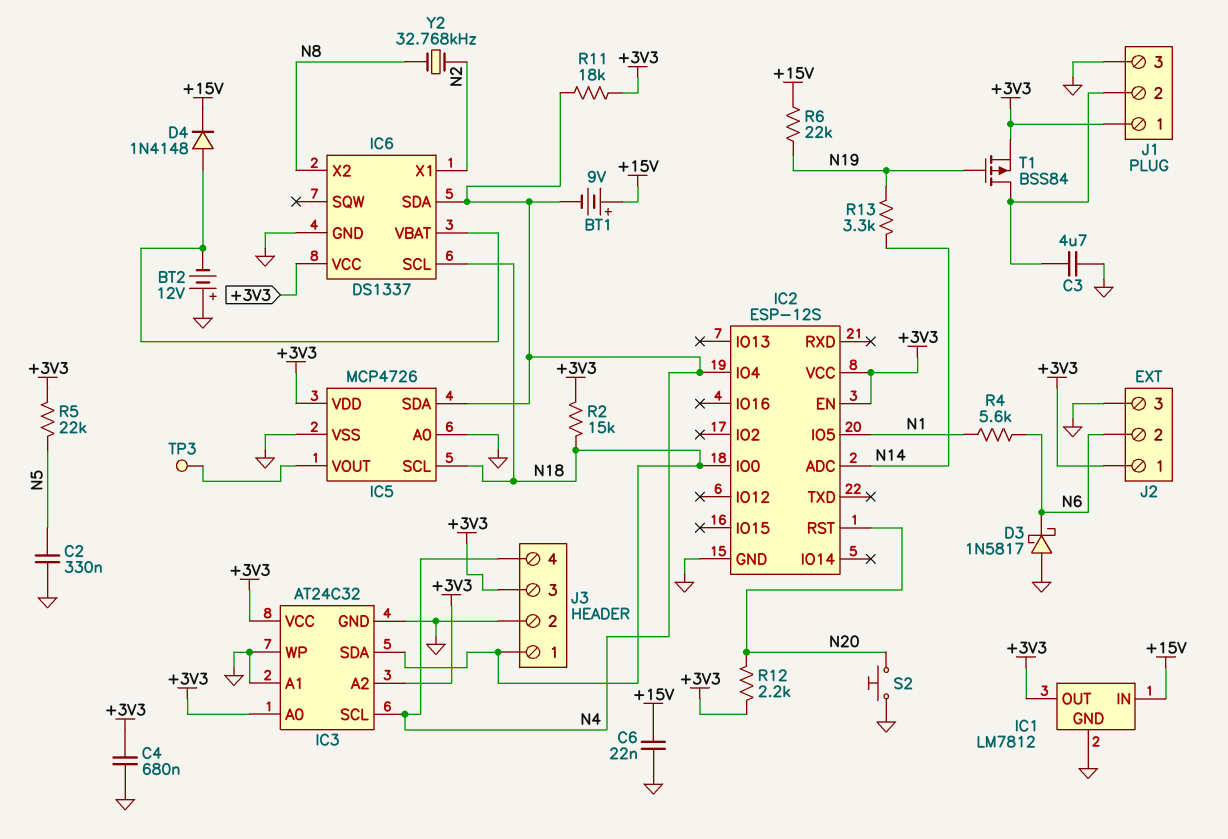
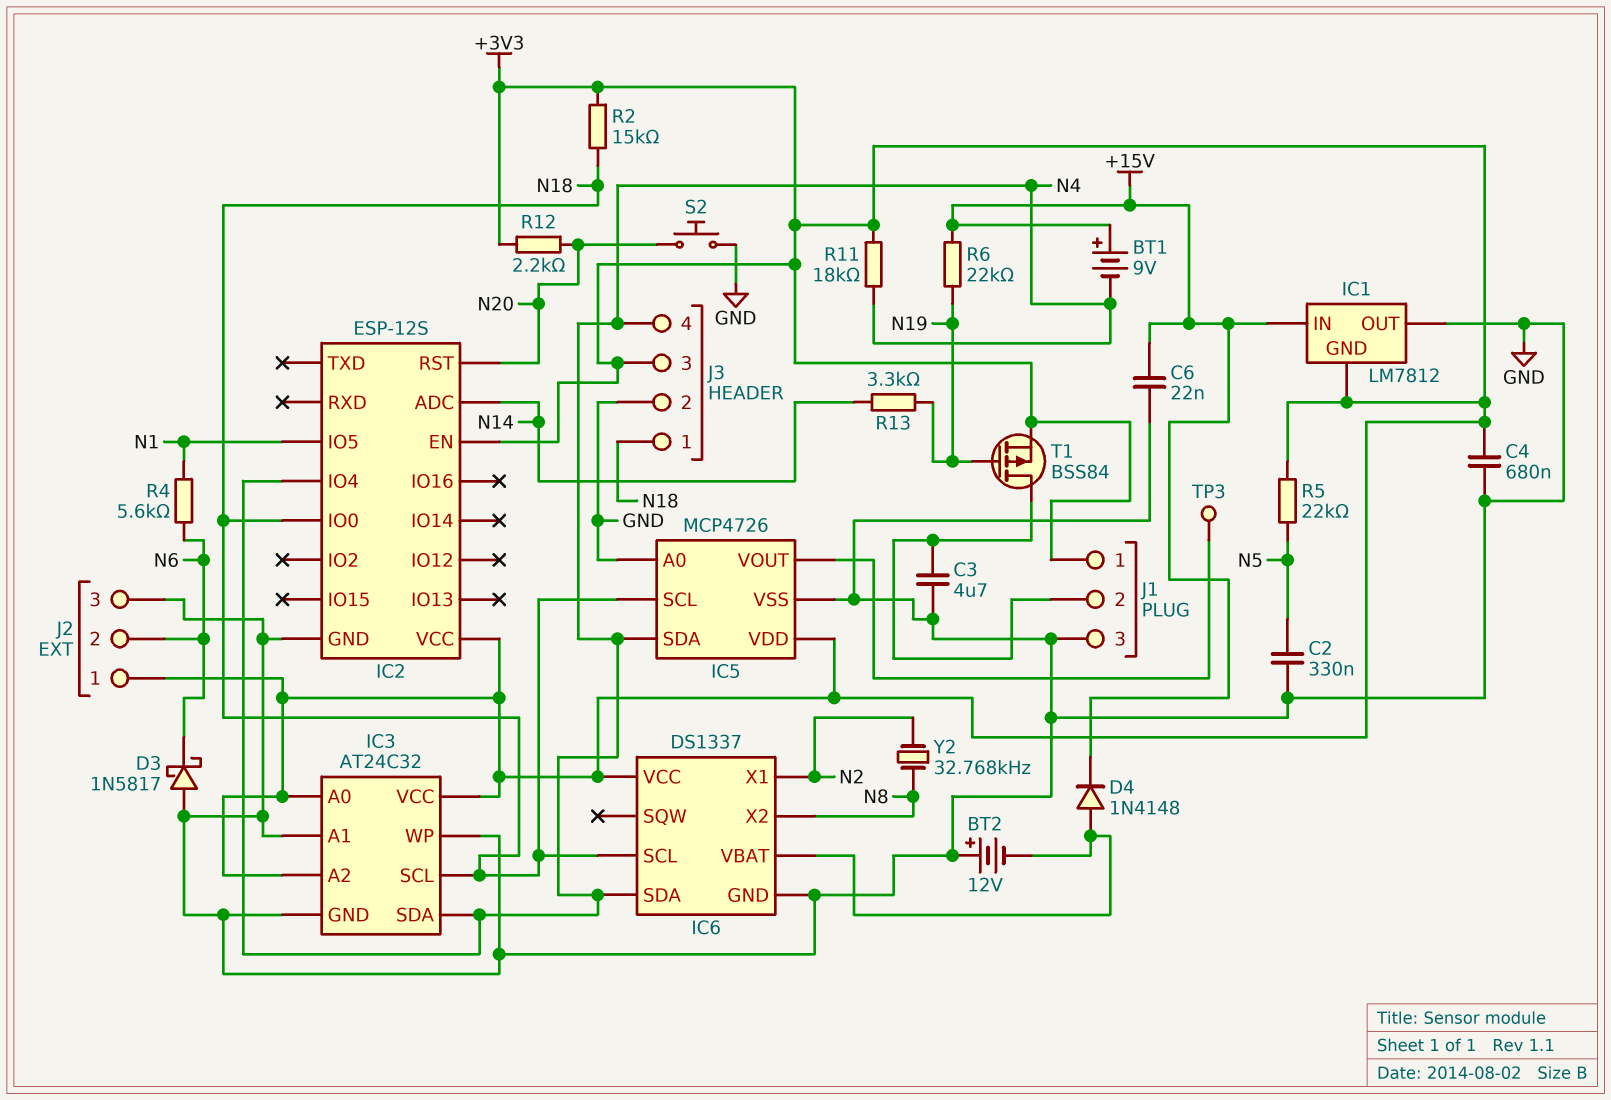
IC1 pin GND: GND -> +3V3
IC1 pin OUT: +3V3 -> GND
IC3 pin SCL: N4 -> N18
IC3 pin SDA: N18 -> N4

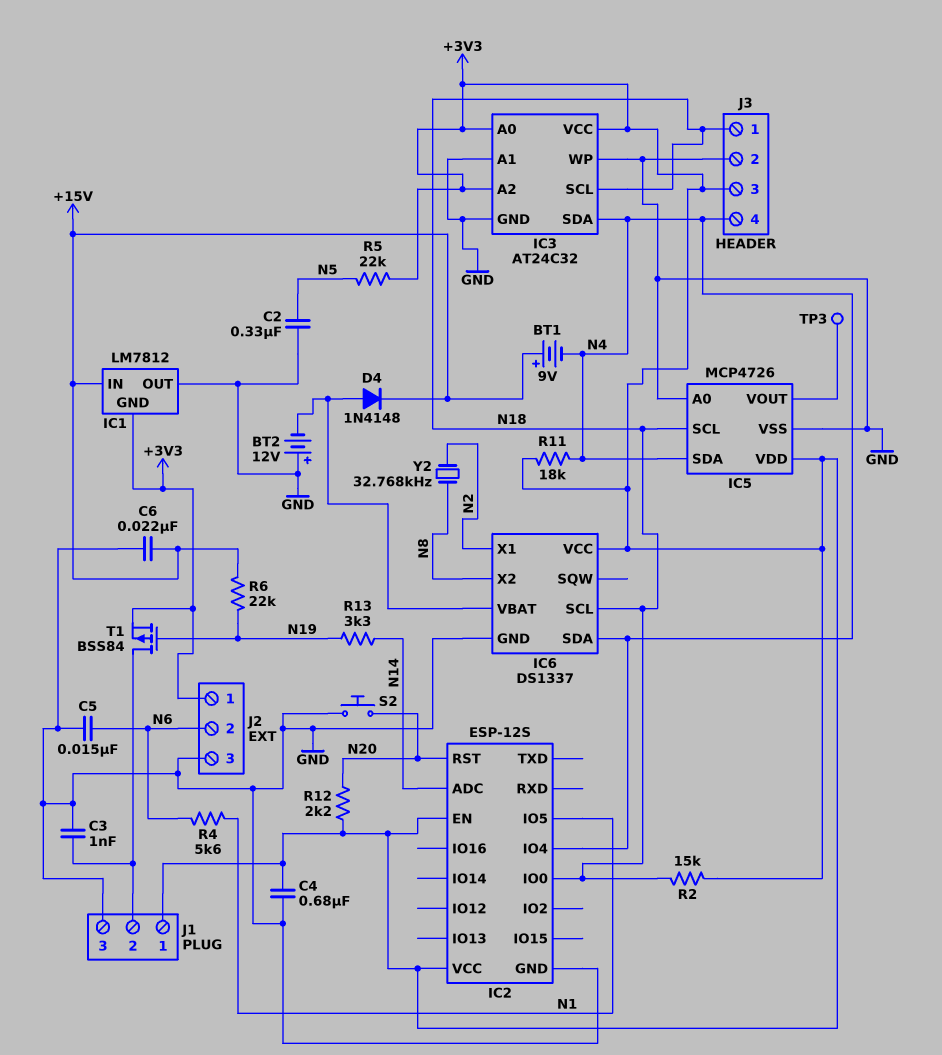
C3: 4.7uF (GND, J1/2) -> 1nF (GND, J1/2)
C5: none -> 15nF (GND, N6)
D3: schottky 1N5817 (A GND, K N6) -> none

